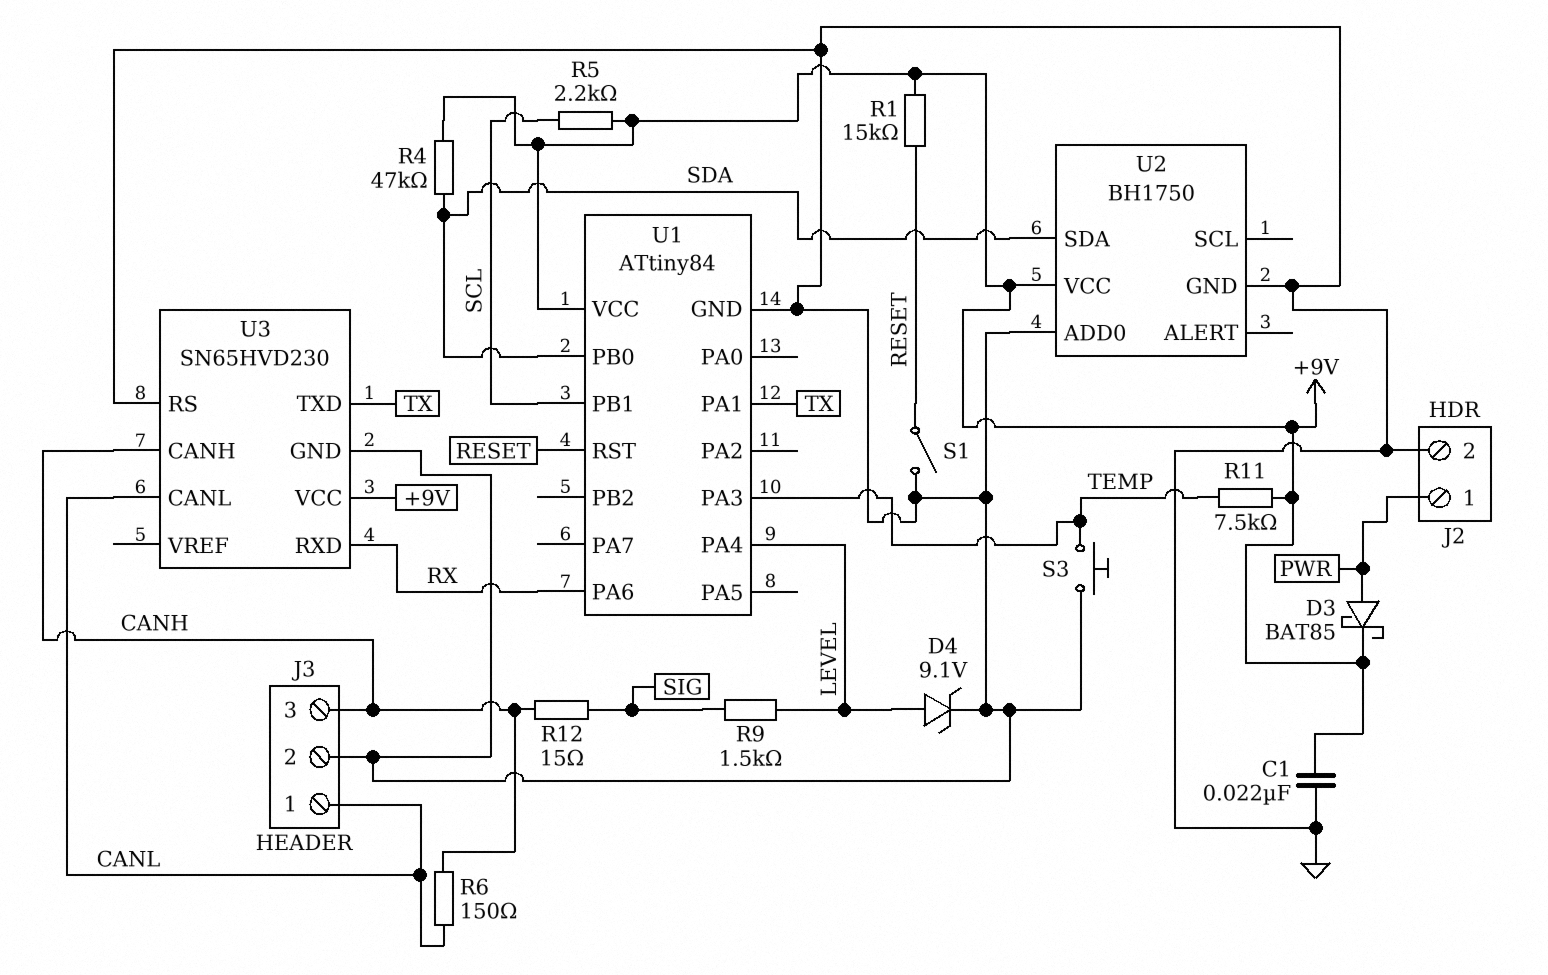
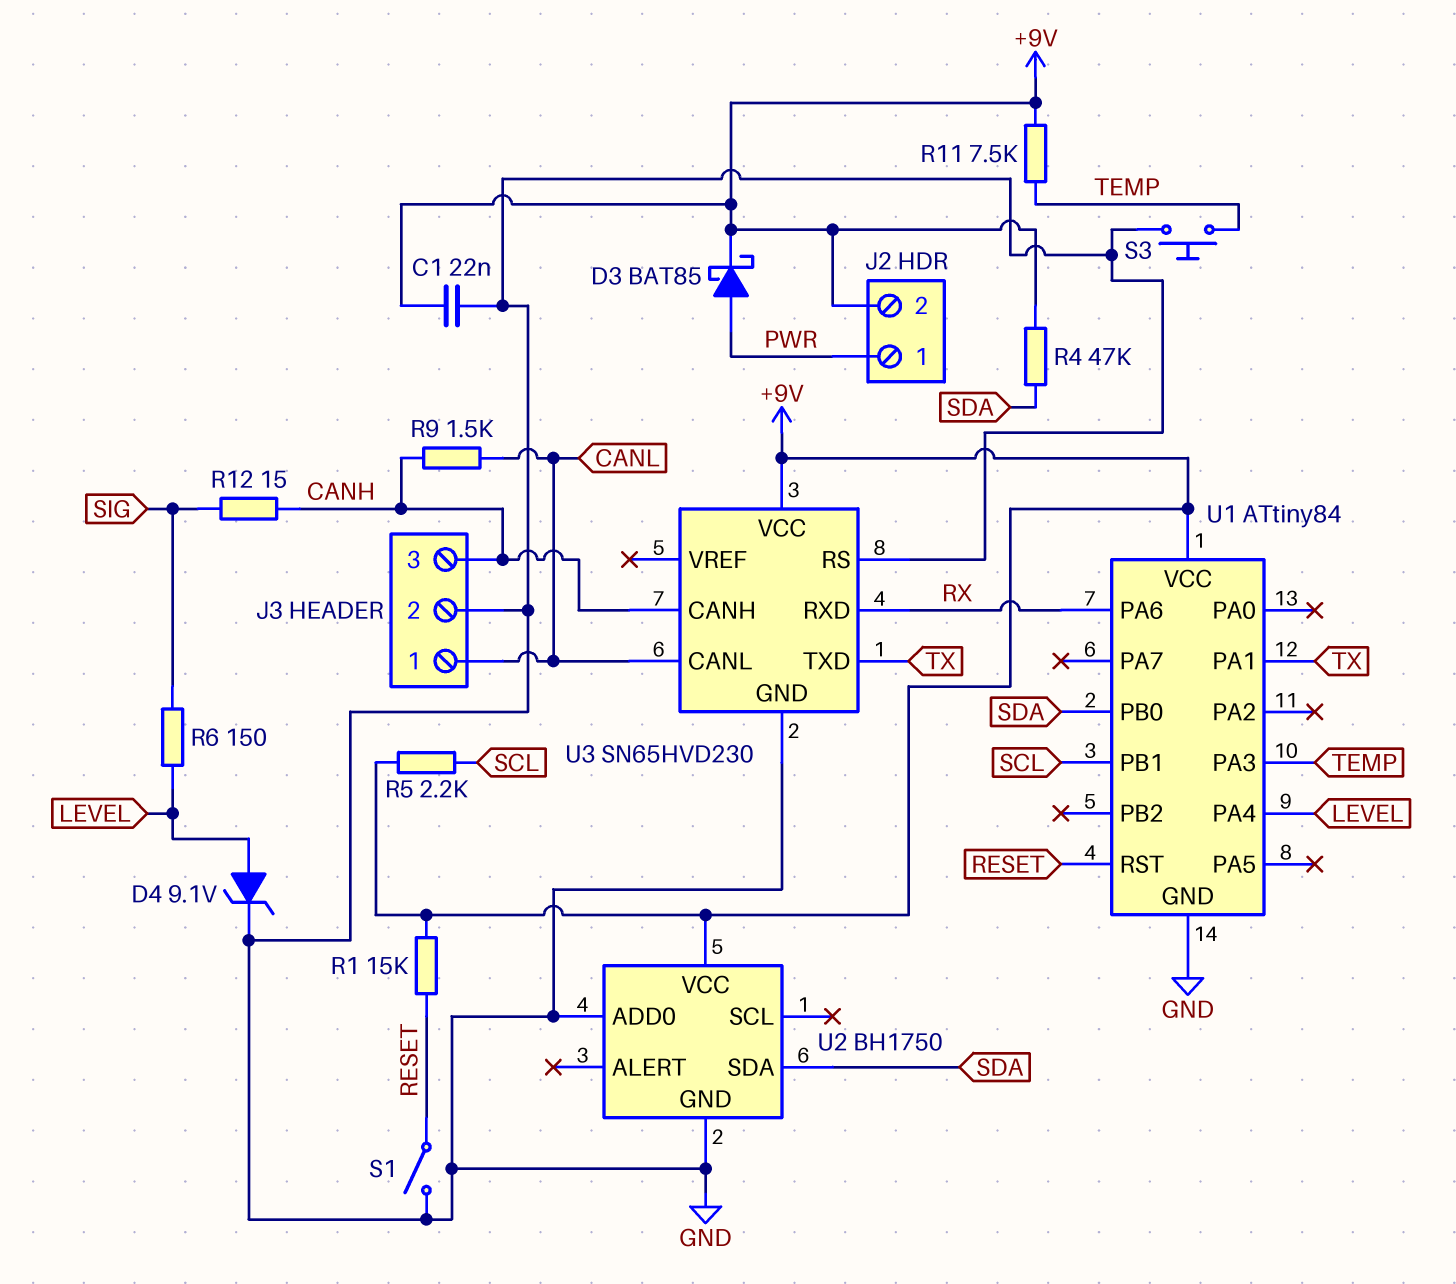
J2 pin 2: GND -> +9V
R6: 150 (CANH, CANL) -> 150 (LEVEL, SIG)
R9: 1.5k (LEVEL, SIG) -> 1.5k (CANH, CANL)

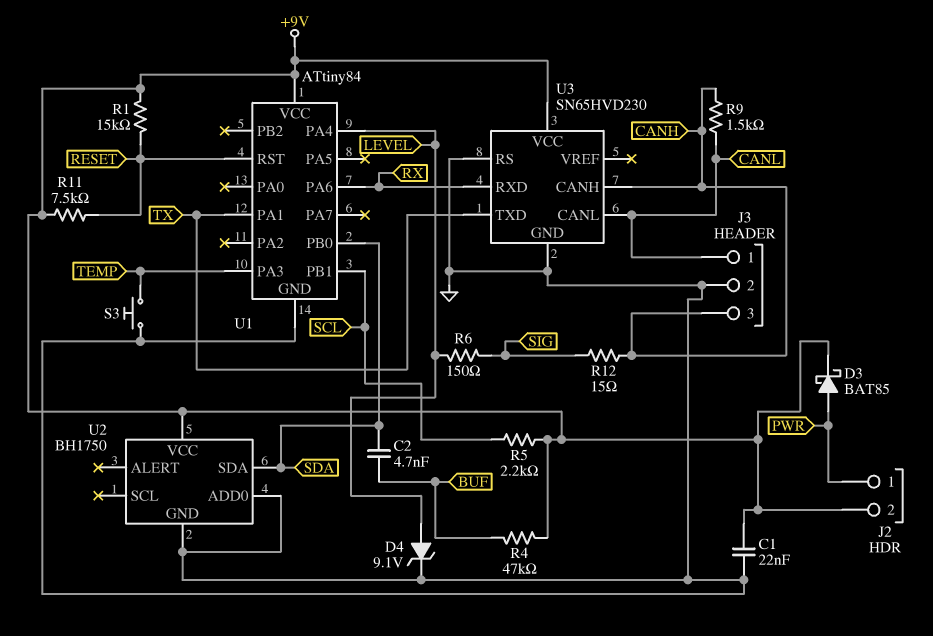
C2: none -> 4.7nF (BUF, SDA)
R4: 47k (+9V, SDA) -> 47k (+9V, BUF)
R11: 7.5k (+9V, TEMP) -> 7.5k (+9V, RESET)
S1: switch (GND, RESET) -> none

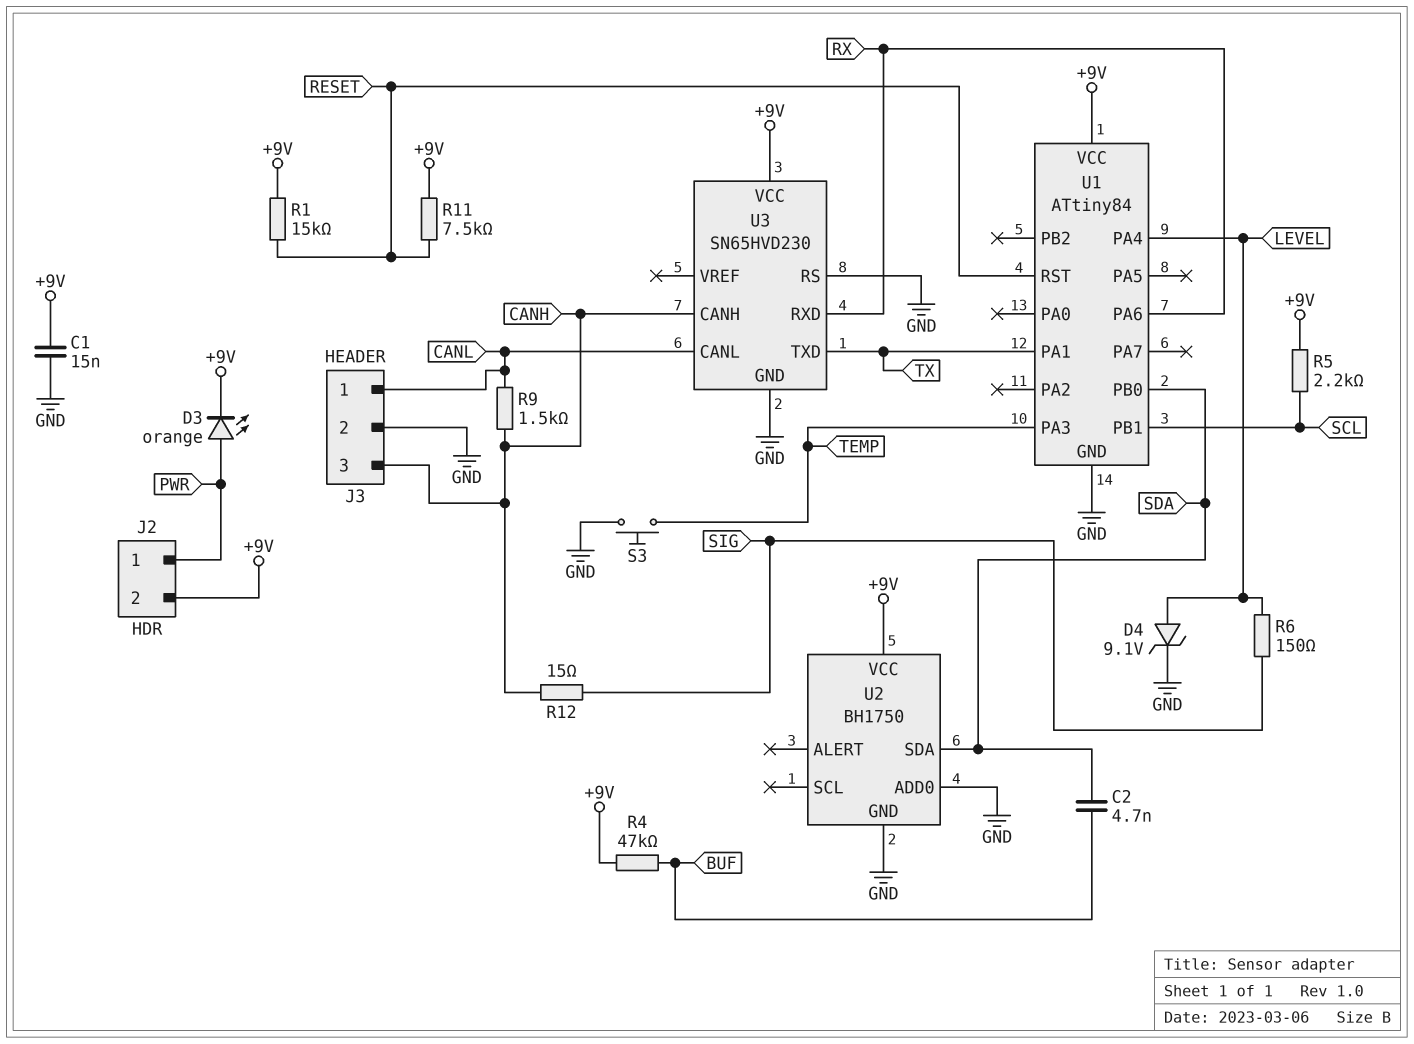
C1: 22nF (+9V, GND) -> 15nF (+9V, GND)
D3: schottky BAT85 (A PWR, K +9V) -> LED orange (A PWR, K +9V)

